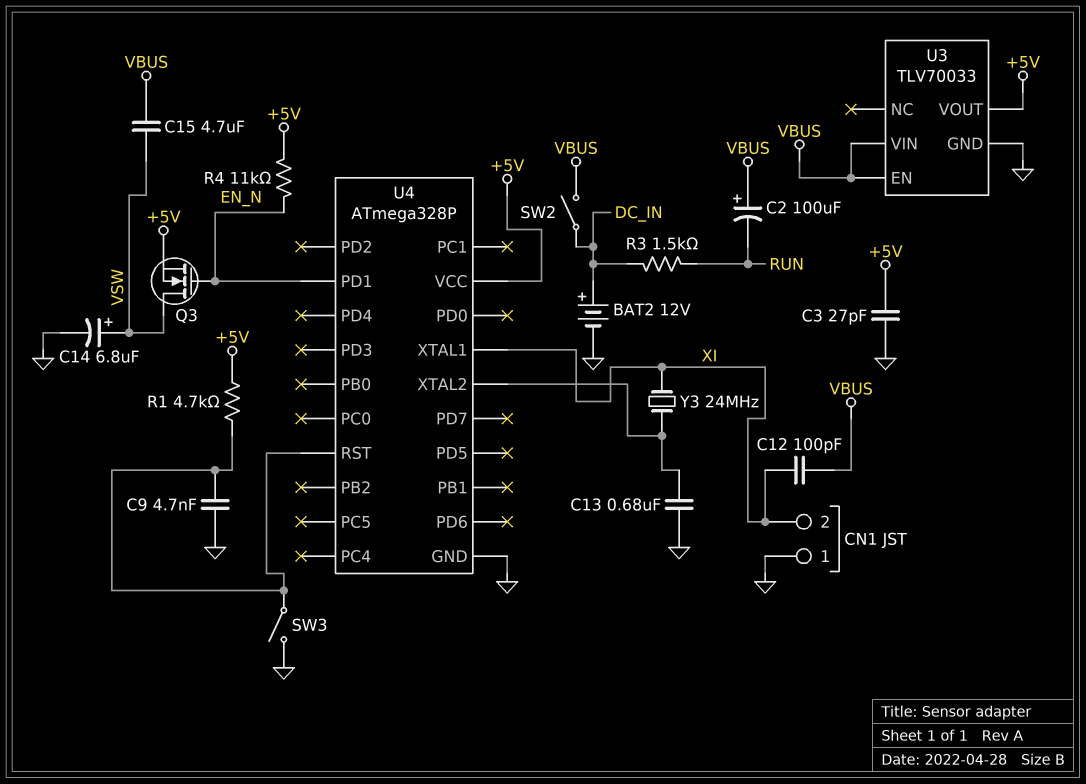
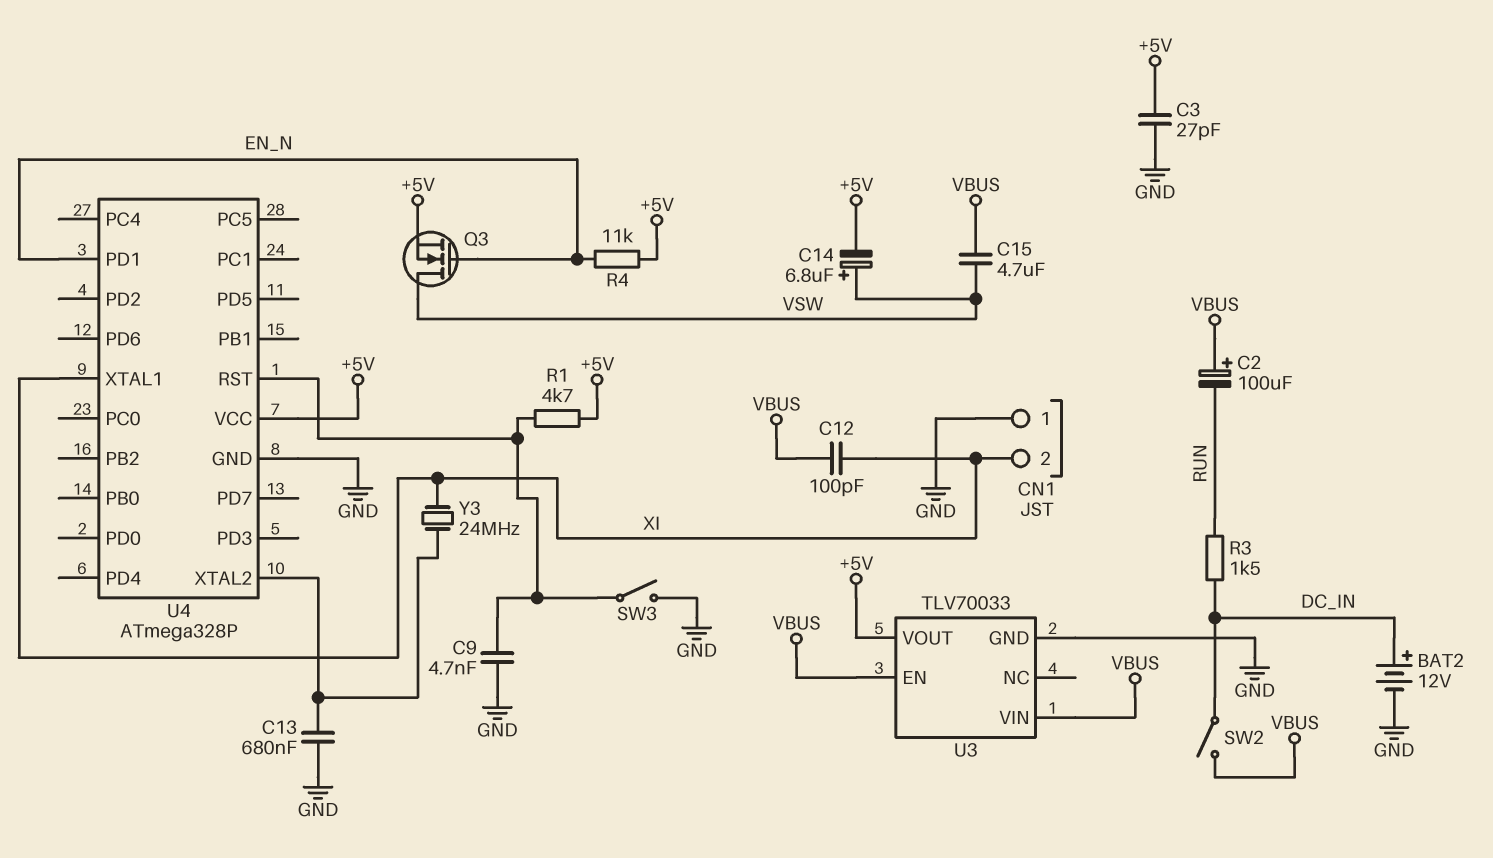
C14: 6.8uF (plus VSW, minus GND) -> 6.8uF (plus VSW, minus +5V)

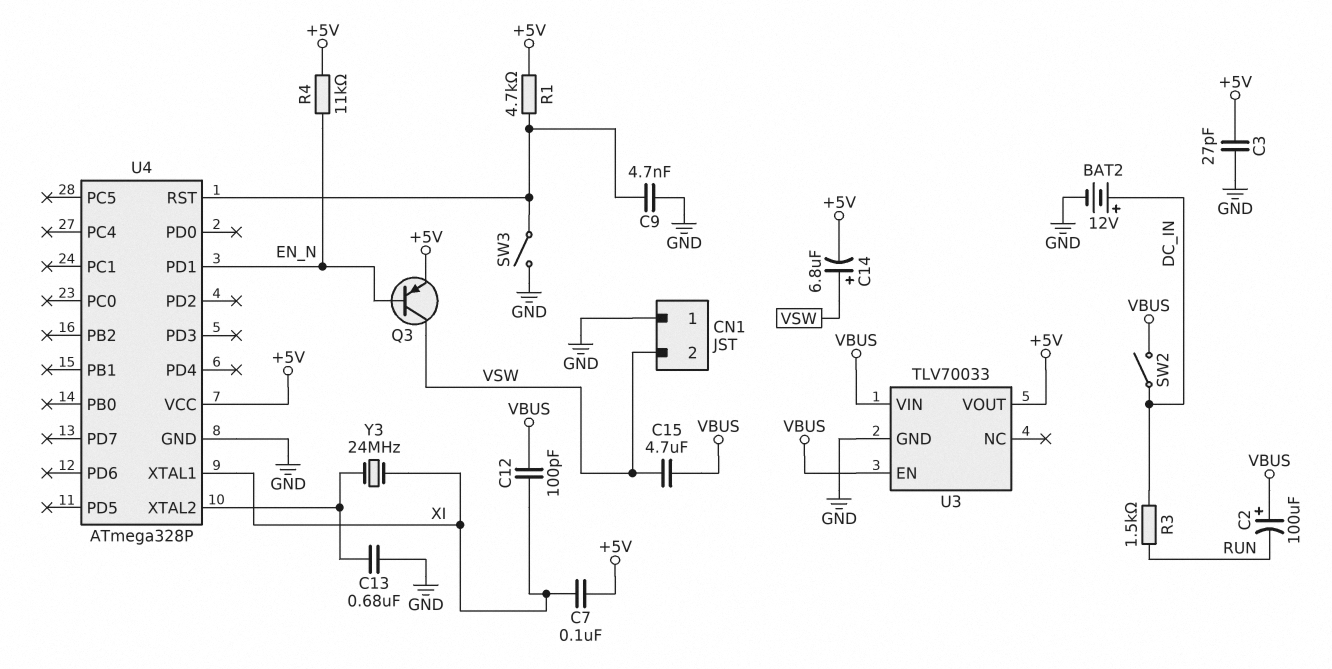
C7: none -> 100nF (+5V, XI)
CN1 pin 2: XI -> VSW
Q3: NMOS (G EN_N, D VSW, S +5V) -> PNP (B EN_N, C VSW, E +5V)

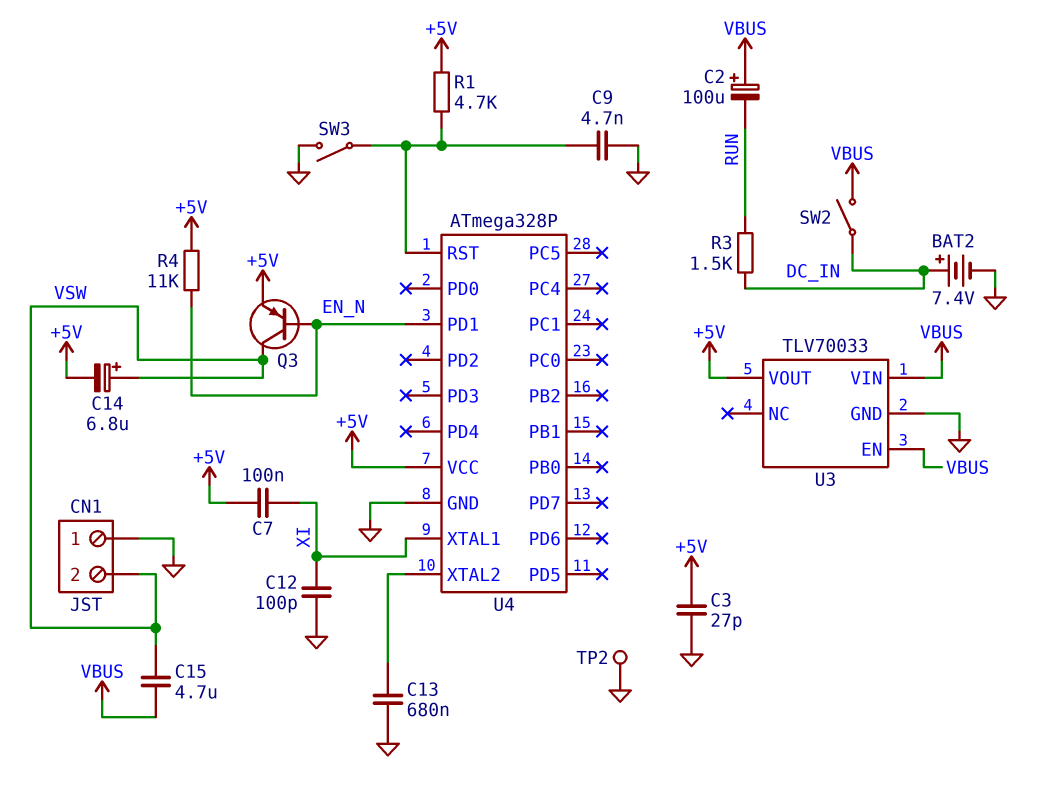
BAT2: 12V (plus DC_IN, minus GND) -> 7.4V (plus DC_IN, minus GND)
C12: 100pF (VBUS, XI) -> 100pF (GND, XI)
TP2: none -> test point (GND)
Y3: 24MHz (U4/XTAL2, XI) -> none

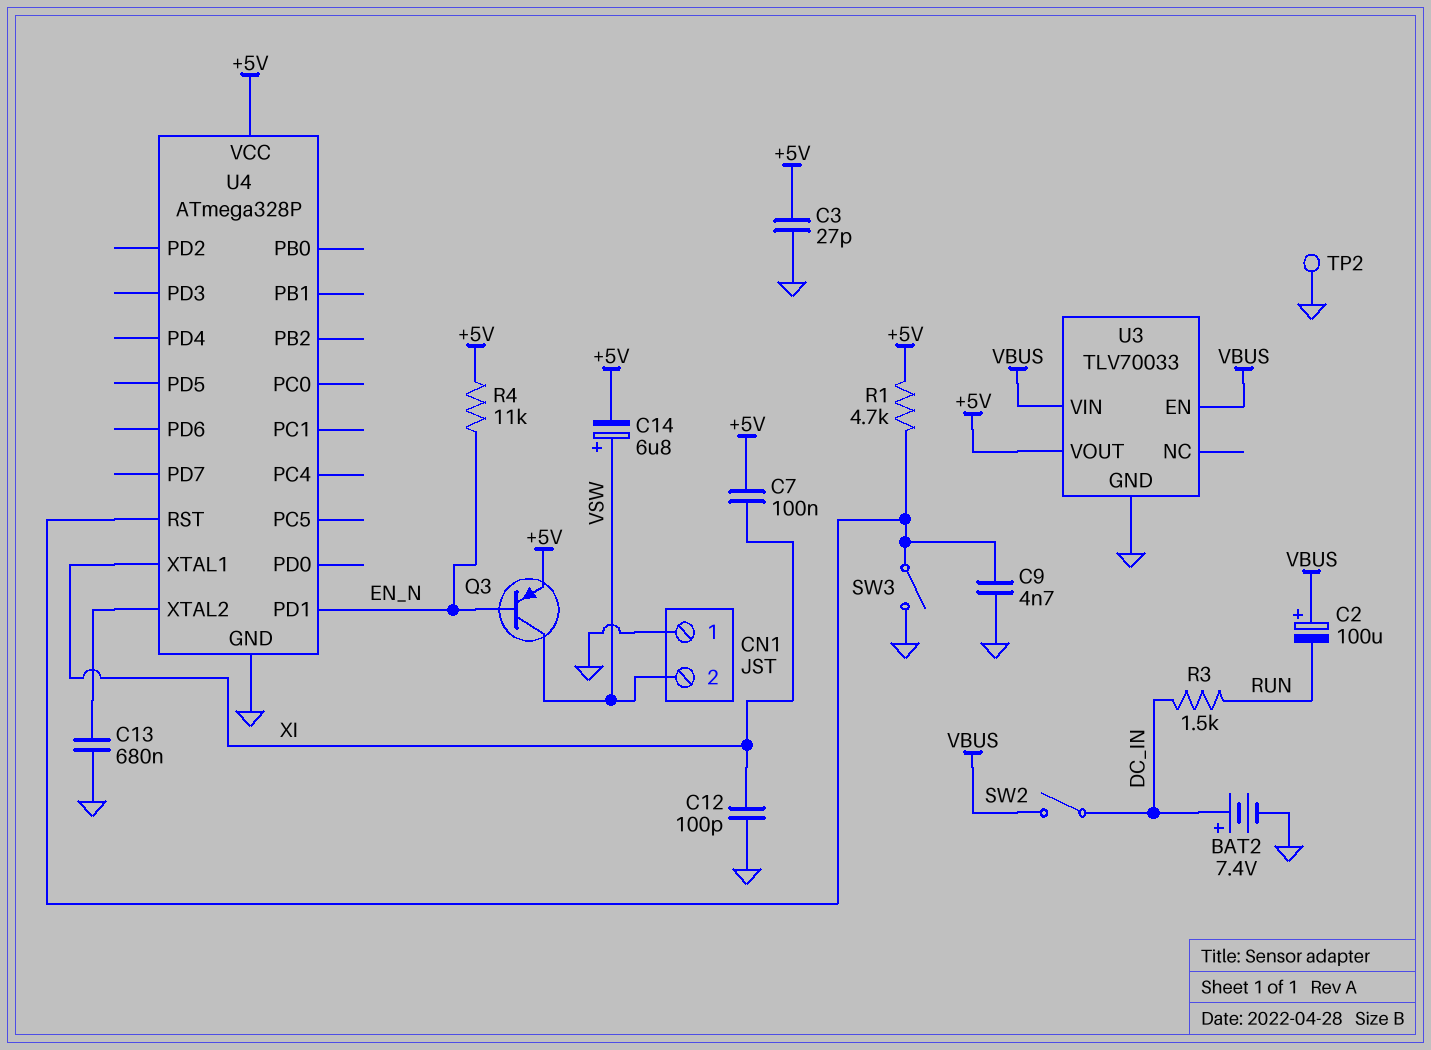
C15: 4.7uF (VBUS, VSW) -> none

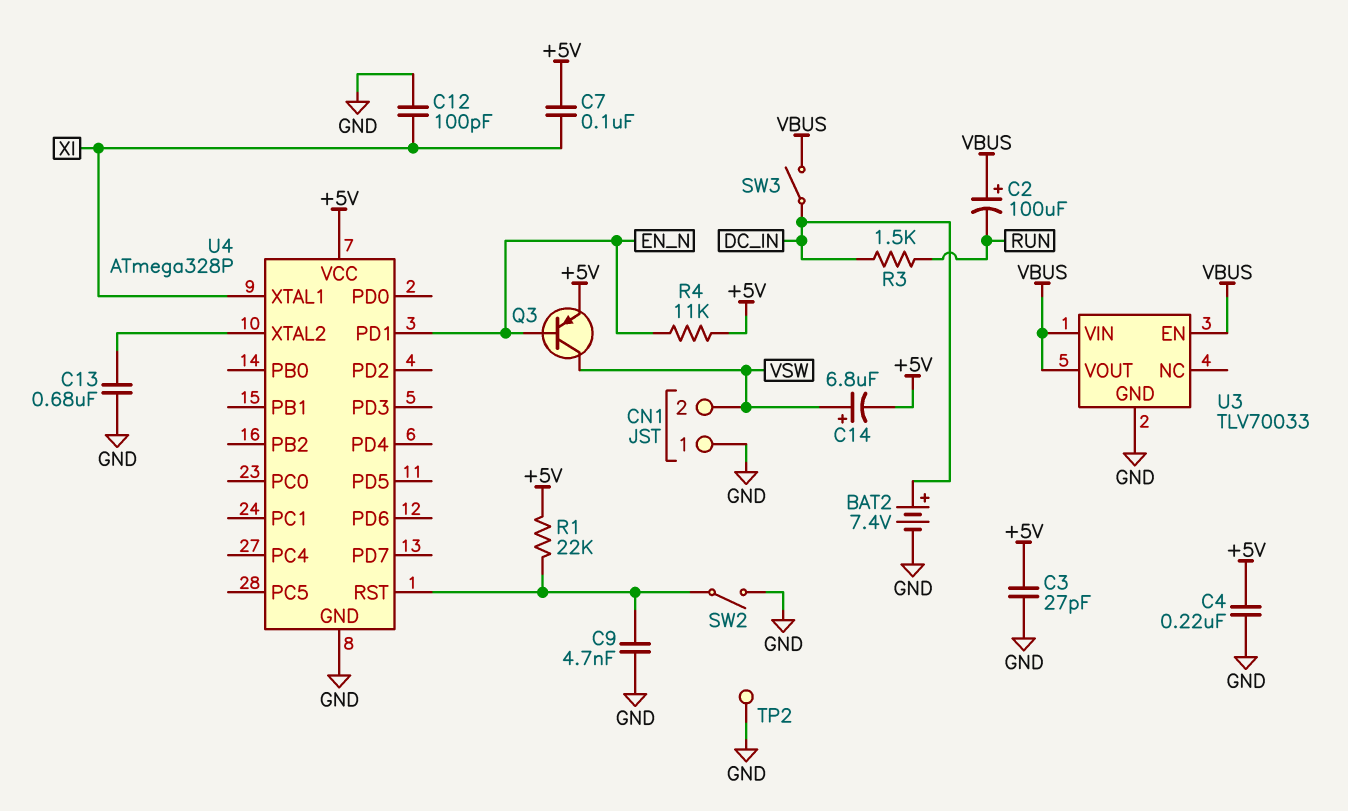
C4: none -> 220nF (+5V, GND)
R1: 4.7k (+5V, U4/RST) -> 22k (+5V, U4/RST)
SW2: switch (DC_IN, VBUS) -> switch (GND, U4/RST)
SW3: switch (GND, U4/RST) -> switch (DC_IN, VBUS)
U3 pin VOUT: +5V -> VBUS

